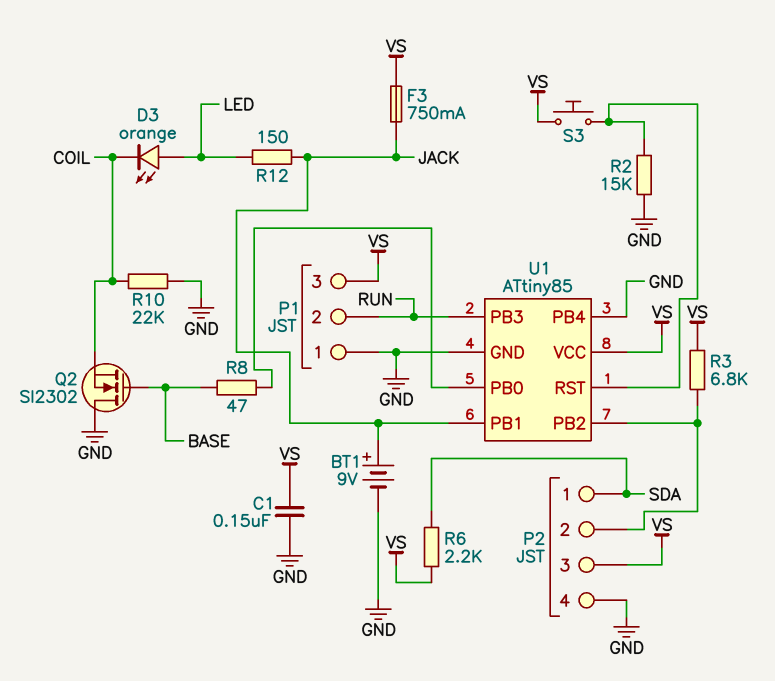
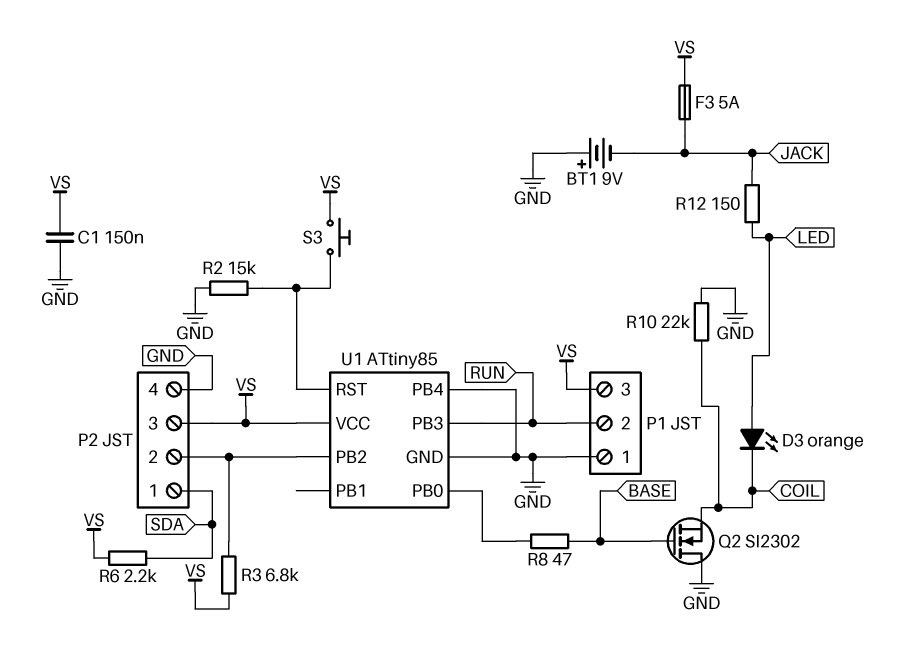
BT1: 9V (plus JACK, minus GND) -> 9V (plus GND, minus JACK)
F3: 750mA (JACK, VS) -> 5A (JACK, VS)
U1 pin PB1: JACK -> none

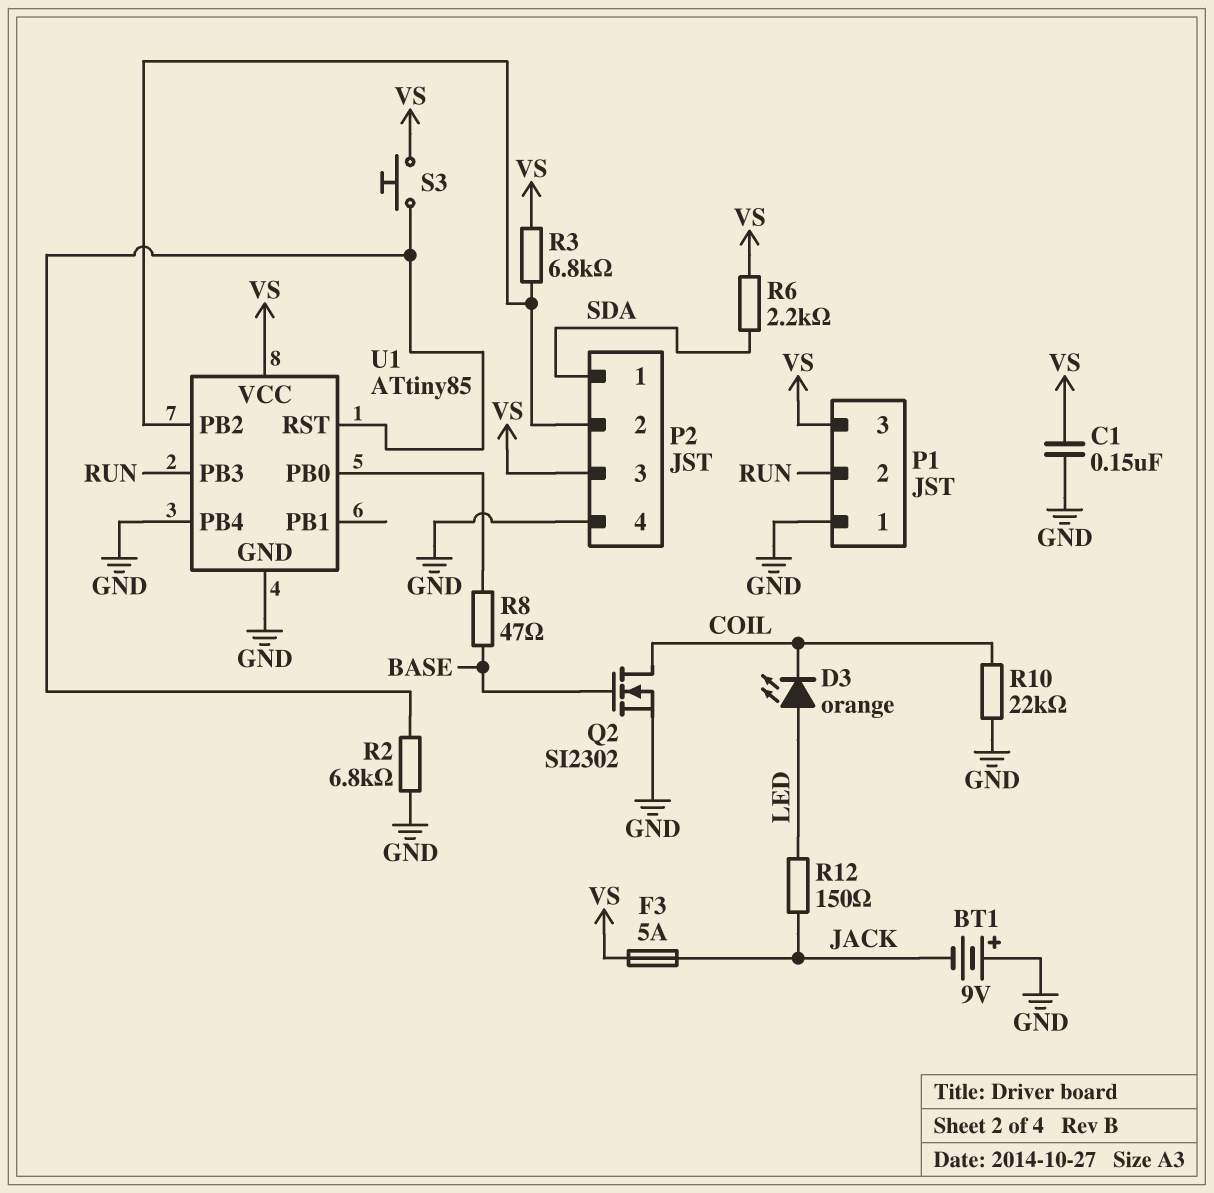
Q2: NMOS SI2302 (G BASE, D GND, S COIL) -> NMOS SI2302 (G BASE, D COIL, S GND)
R2: 15k (GND, U1/RST) -> 6.8k (GND, U1/RST)

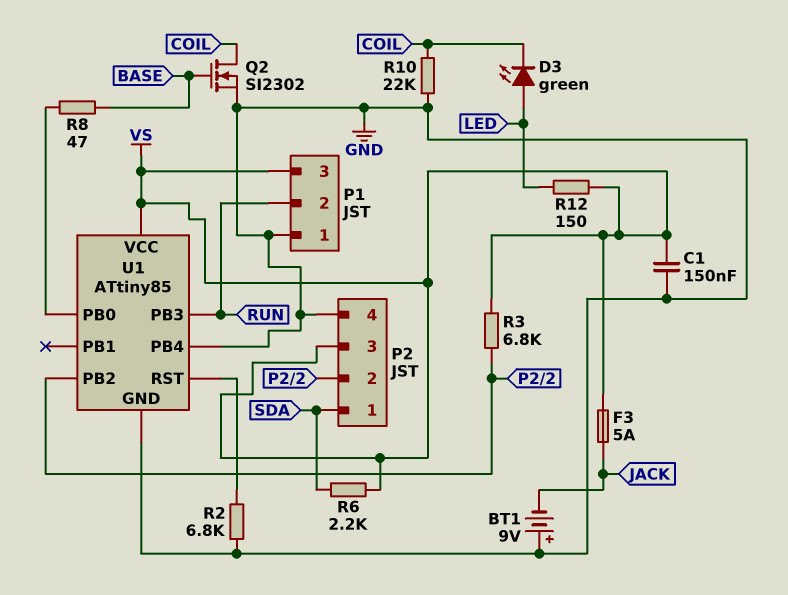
D3: LED orange (A LED, K COIL) -> LED green (A LED, K COIL)
R12: 150 (JACK, LED) -> 150 (LED, VS)
S3: button (U1/RST, VS) -> none

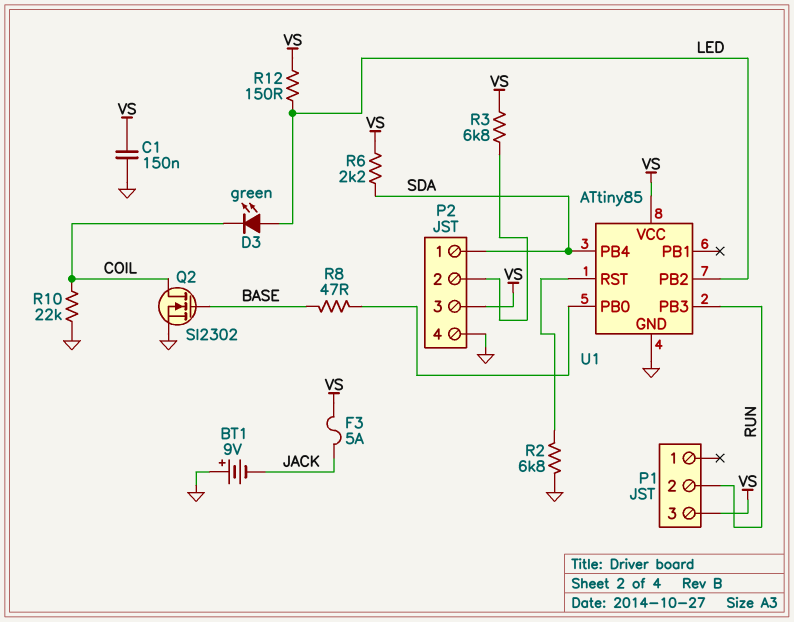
P1 pin 1: GND -> none
U1 pin PB2: P2/2 -> LED
U1 pin PB4: GND -> SDA

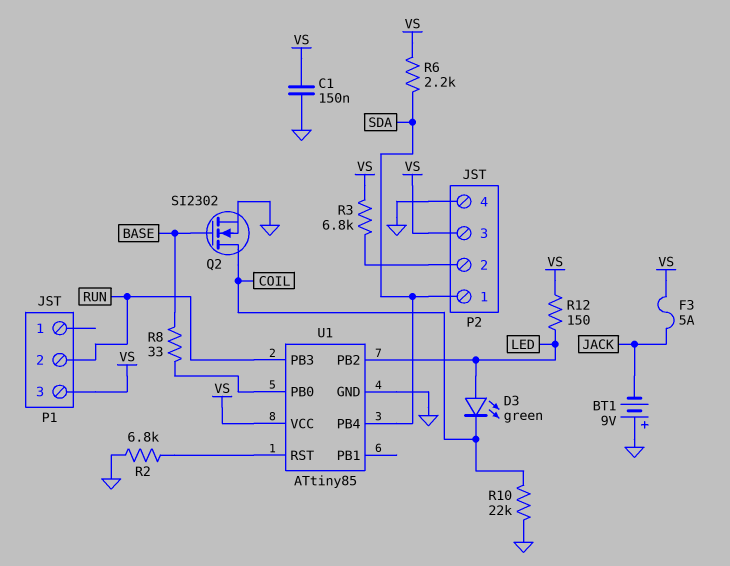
R8: 47 (BASE, U1/PB0) -> 33 (BASE, U1/PB0)

